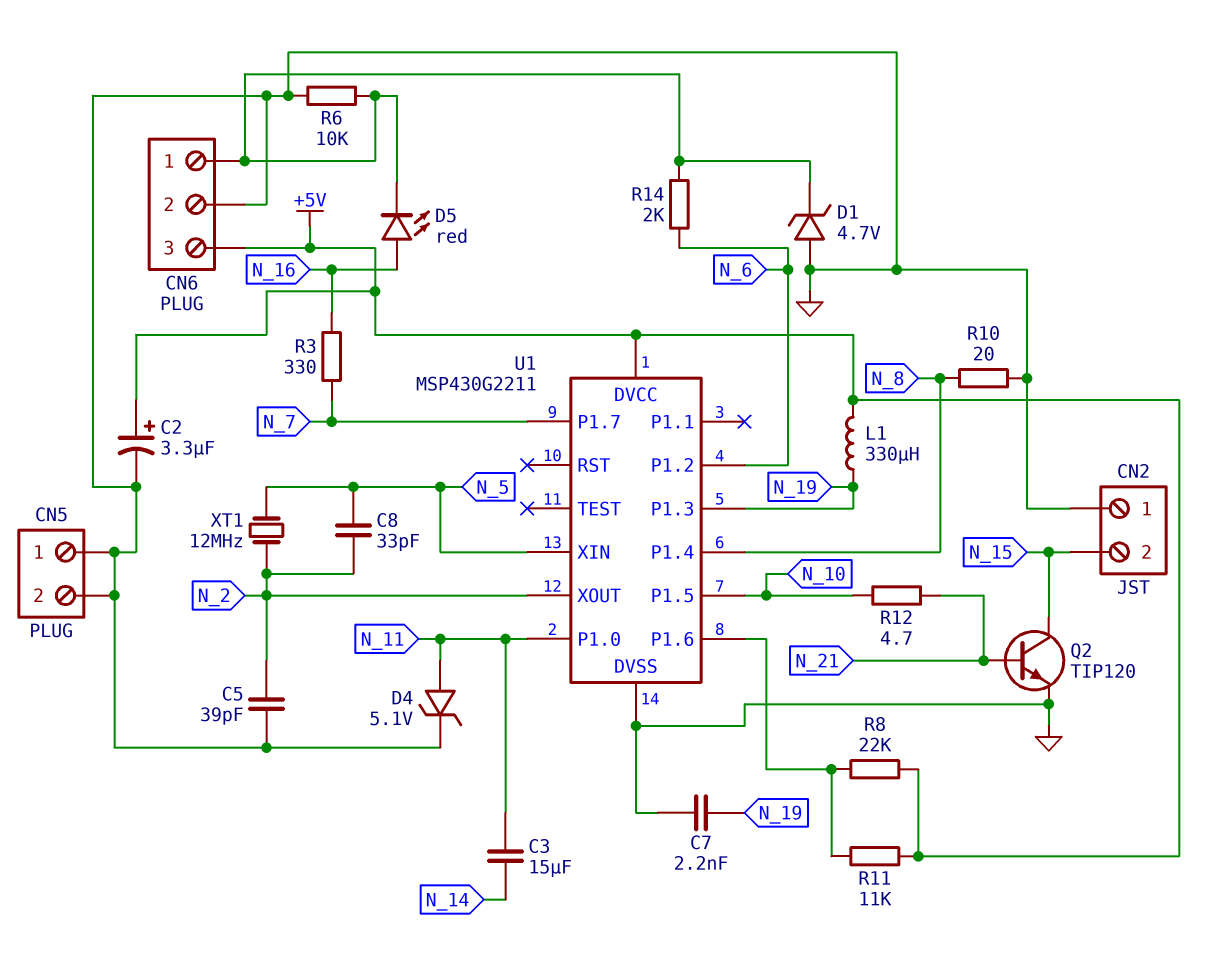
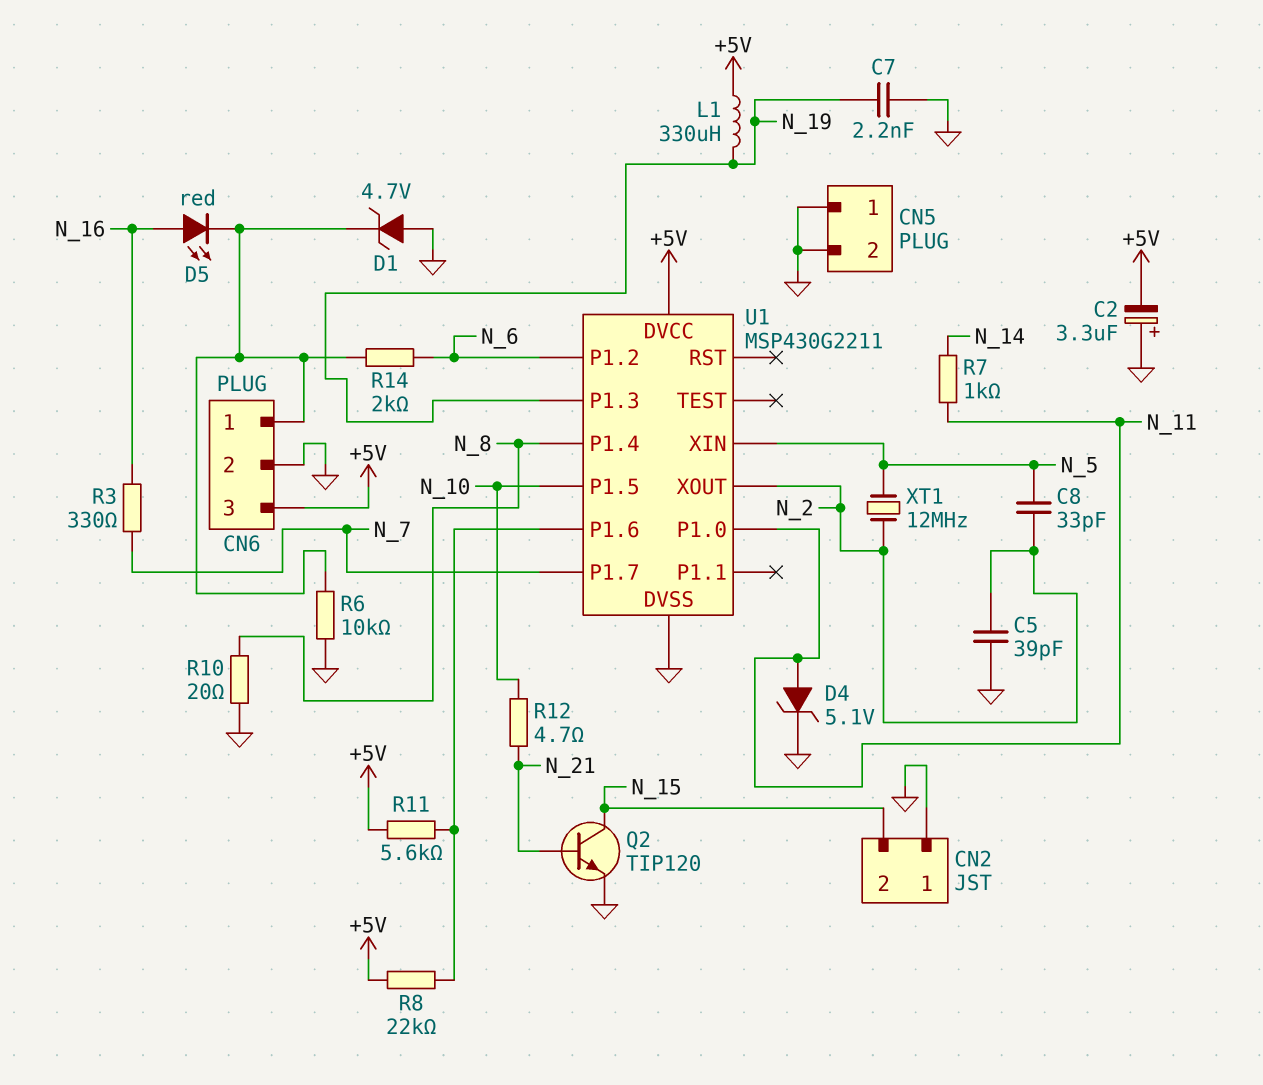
C2: 3.3uF (plus +5V, minus GND) -> 3.3uF (plus GND, minus +5V)
C3: 15uF (N_11, N_14) -> none
R7: none -> 1k (N_11, N_14)
R11: 11k (+5V, U1/P1.6) -> 5.6k (+5V, U1/P1.6)

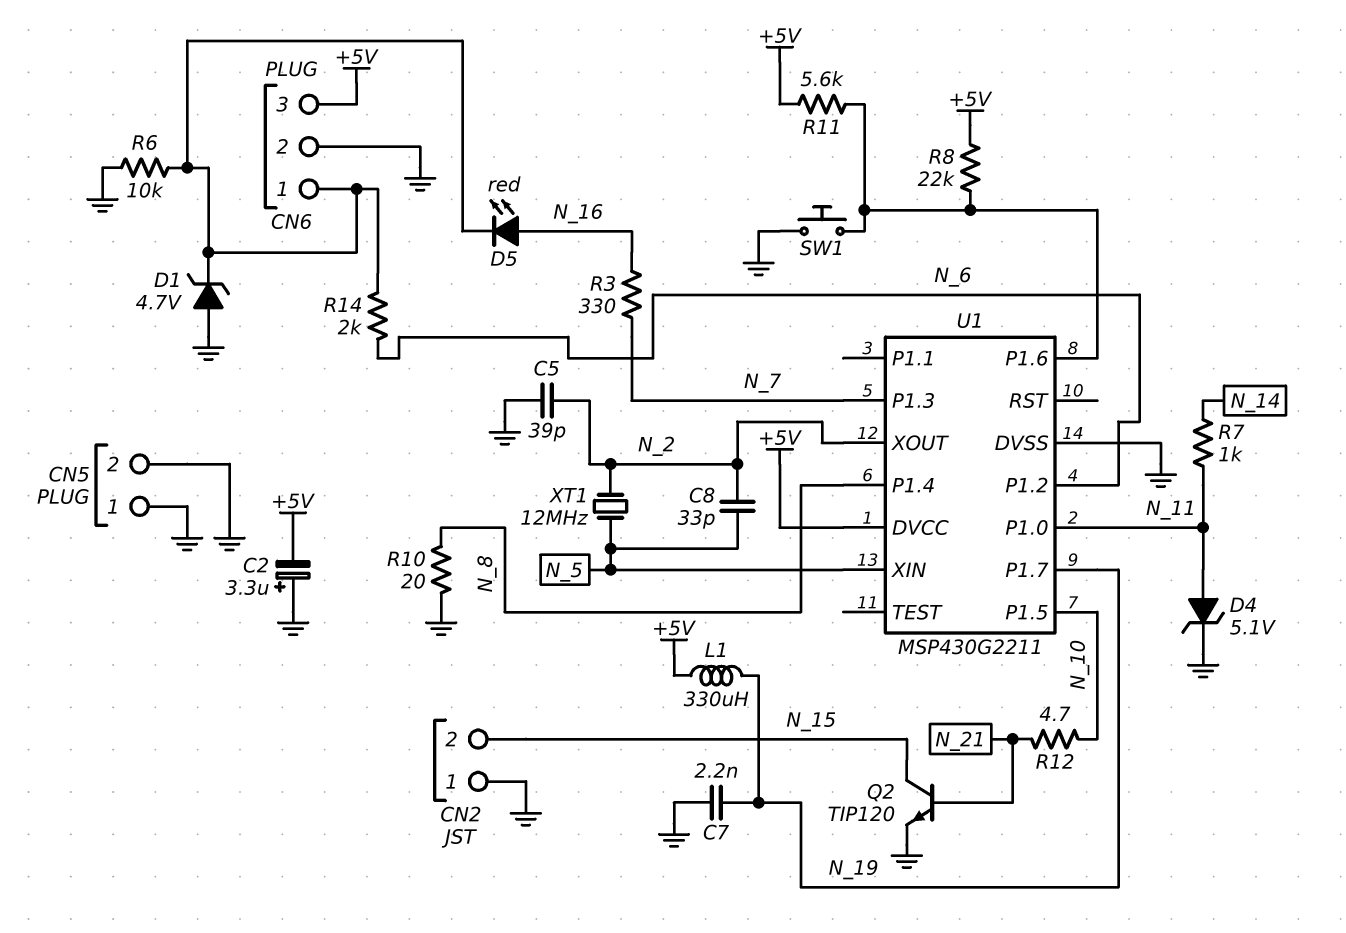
SW1: none -> button (GND, U1/P1.6)
U1 pin P1.3: N_19 -> N_7
U1 pin P1.7: N_7 -> N_19

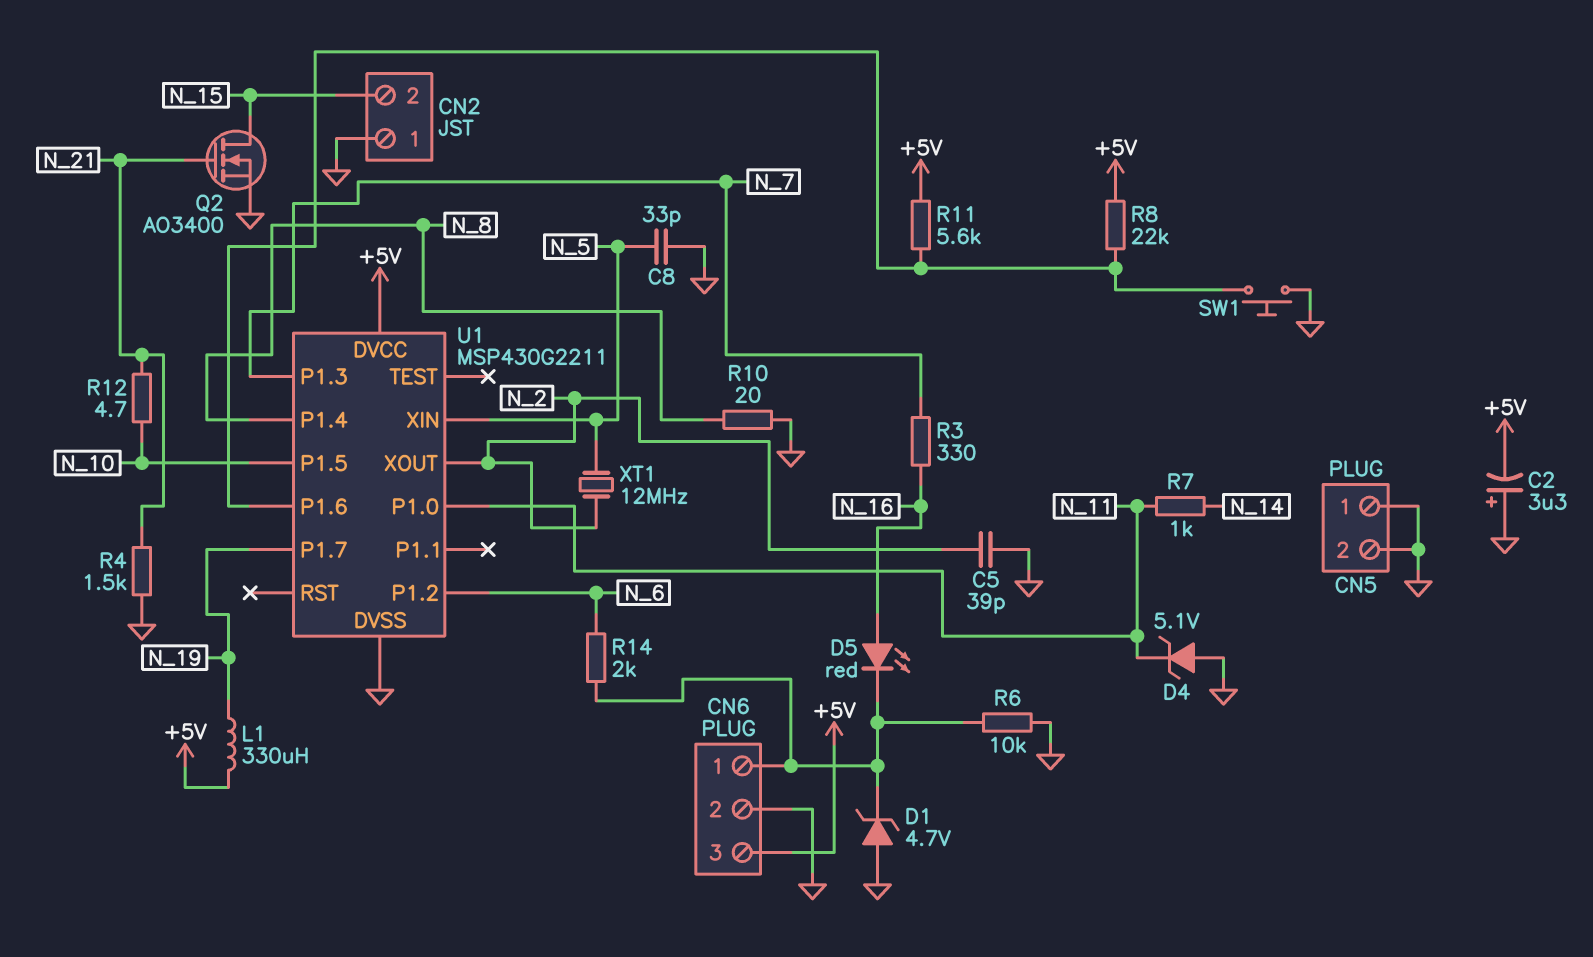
C7: 2.2nF (GND, N_19) -> none
C8: 33pF (N_2, N_5) -> 33pF (GND, N_5)
D4: zener 5.1V (A N_11, K GND) -> zener 5.1V (A GND, K N_11)
Q2: NPN TIP120 (B N_21, C N_15, E GND) -> NMOS AO3400 (G N_21, D N_15, S GND)
R4: none -> 1.5k (GND, N_21)

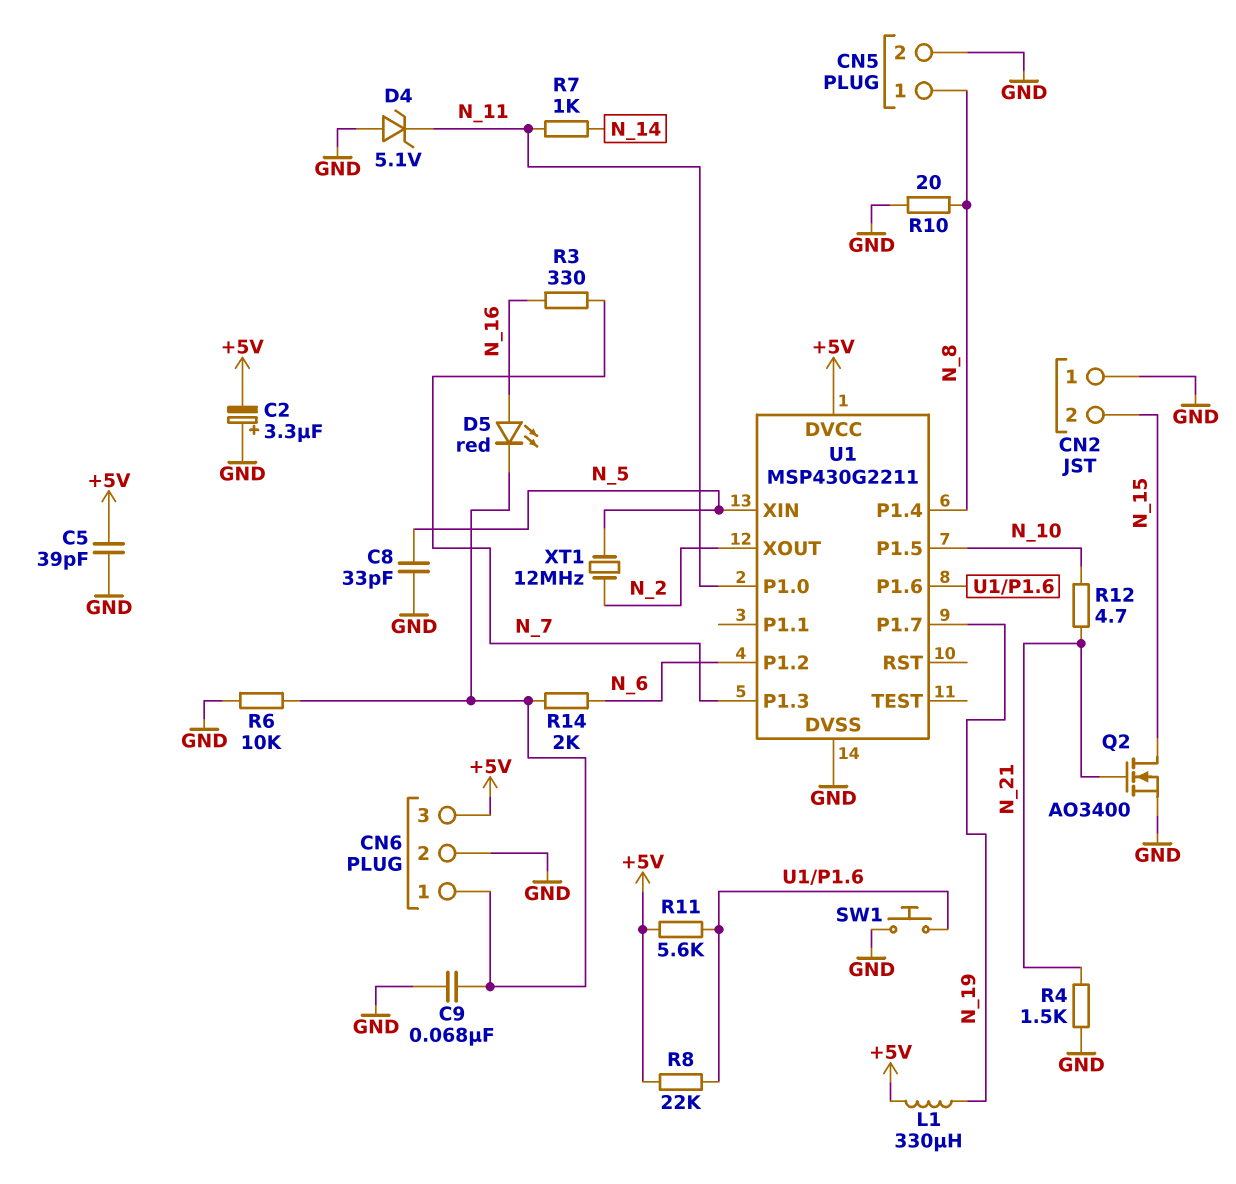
C5: 39pF (GND, N_2) -> 39pF (+5V, GND)
C9: none -> 68nF (CN6/1, GND)
CN5 pin 1: GND -> N_8
D1: zener 4.7V (A GND, K CN6/1) -> none

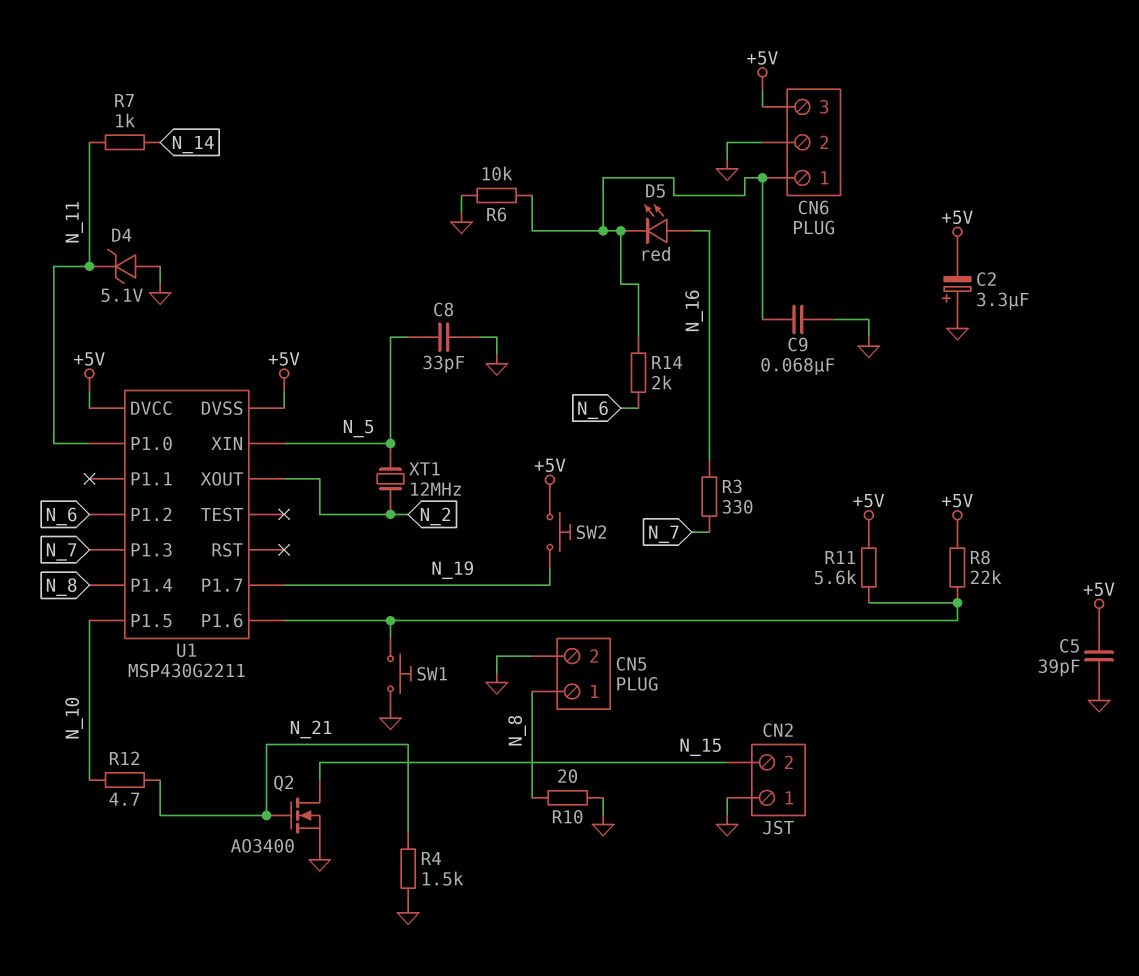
L1: 330uH (+5V, N_19) -> none
SW2: none -> button (+5V, N_19)
U1 pin DVSS: GND -> +5V

